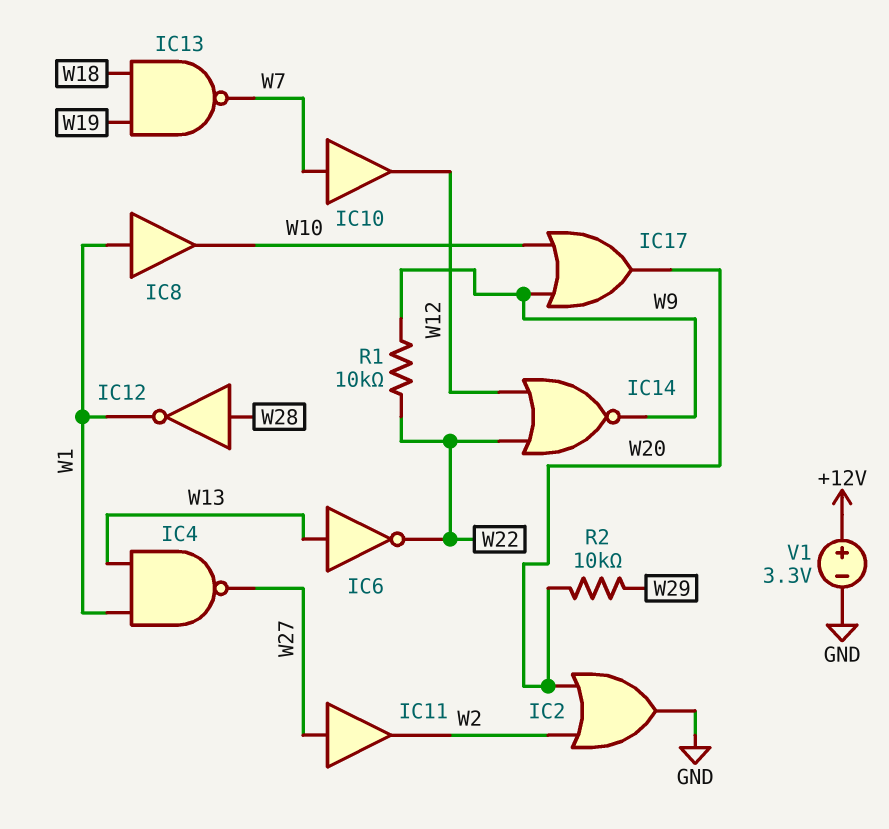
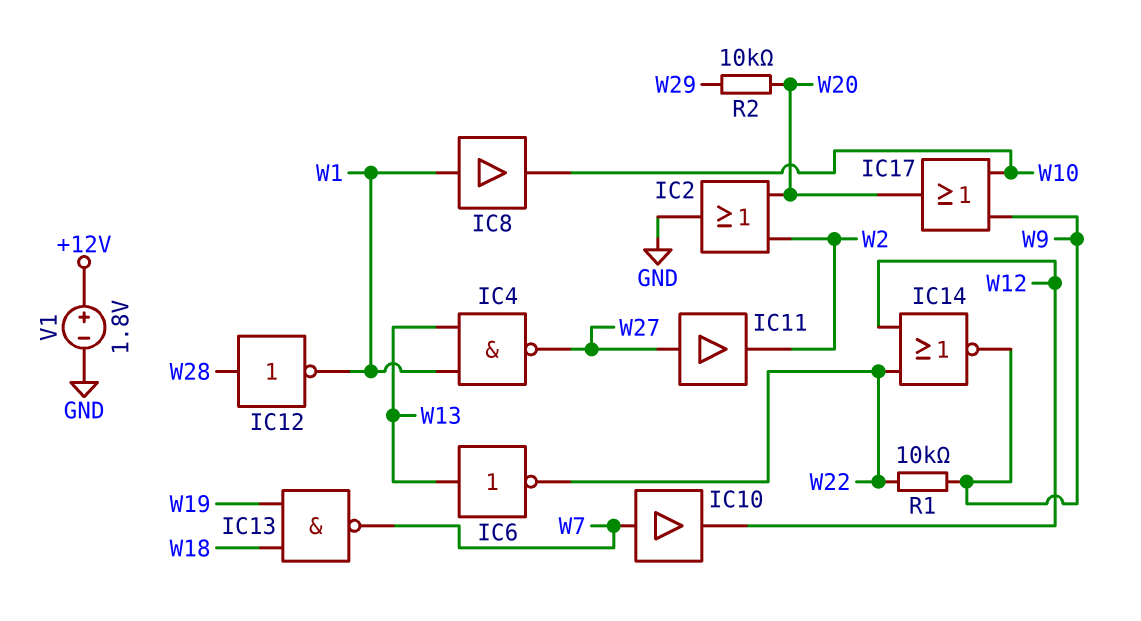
V1: 3.3V (plus +12V, minus GND) -> 1.8V (plus +12V, minus GND)

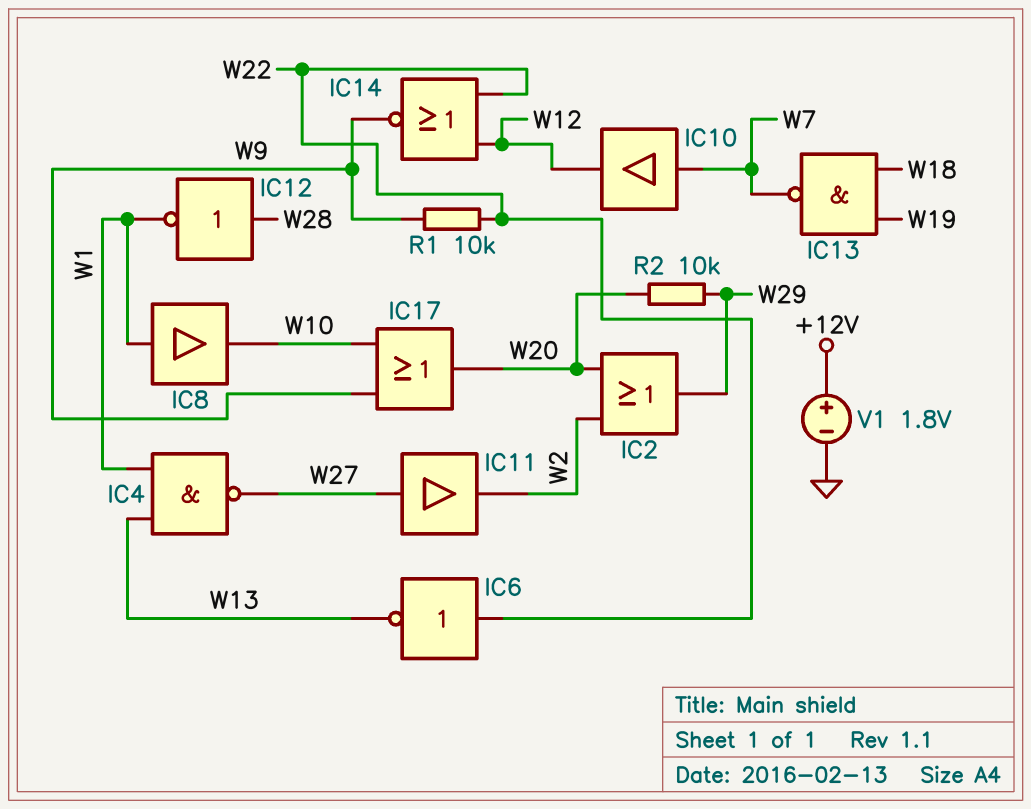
IC2: OR (in W2, in W20, out GND) -> OR (in W2, in W20, out W29)
IC6: NOT (in W13, out W22) -> NOT (in W22, out W13)

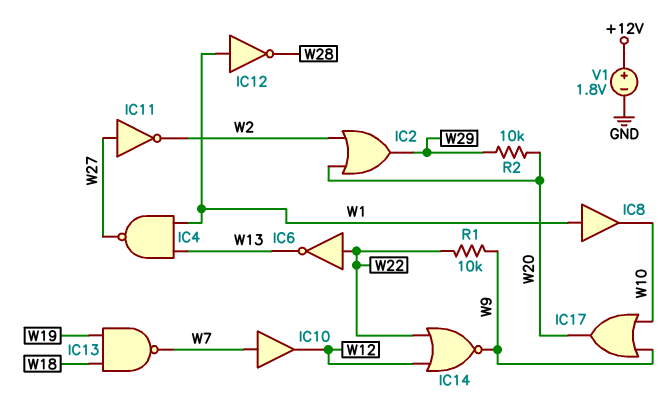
IC11: buffer (in W27, out W2) -> NOT (in W27, out W2)
IC12: NOT (in W28, out W1) -> NOT (in W1, out W28)

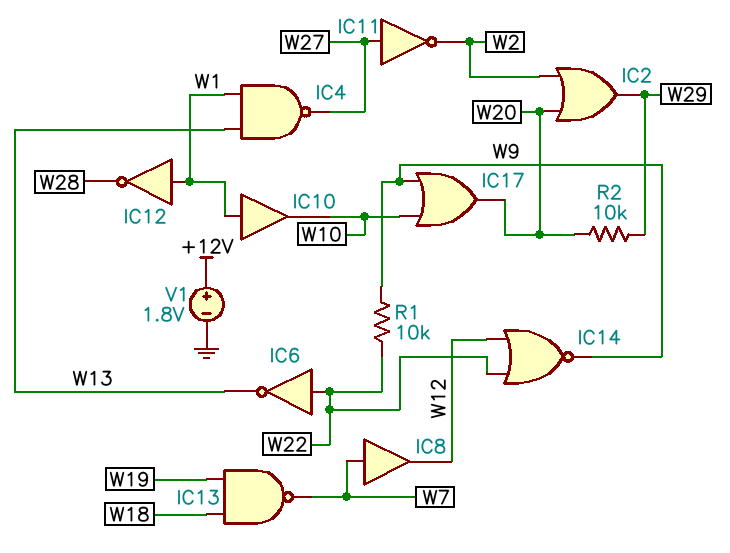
IC8: buffer (in W1, out W10) -> buffer (in W7, out W12)
IC10: buffer (in W7, out W12) -> buffer (in W1, out W10)

